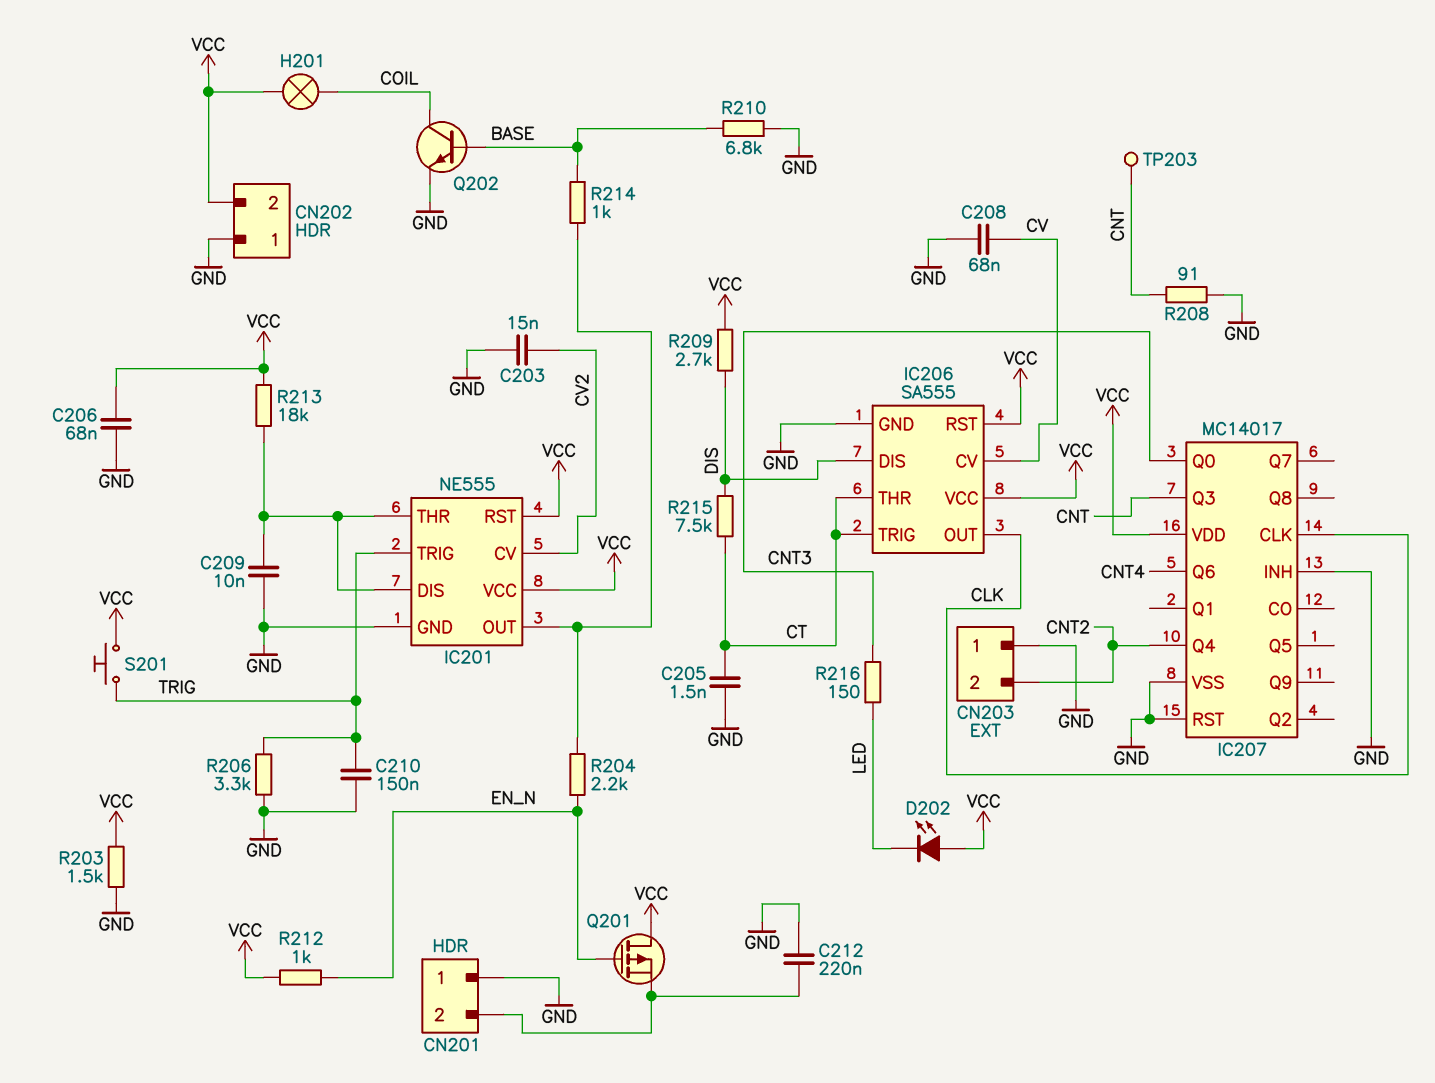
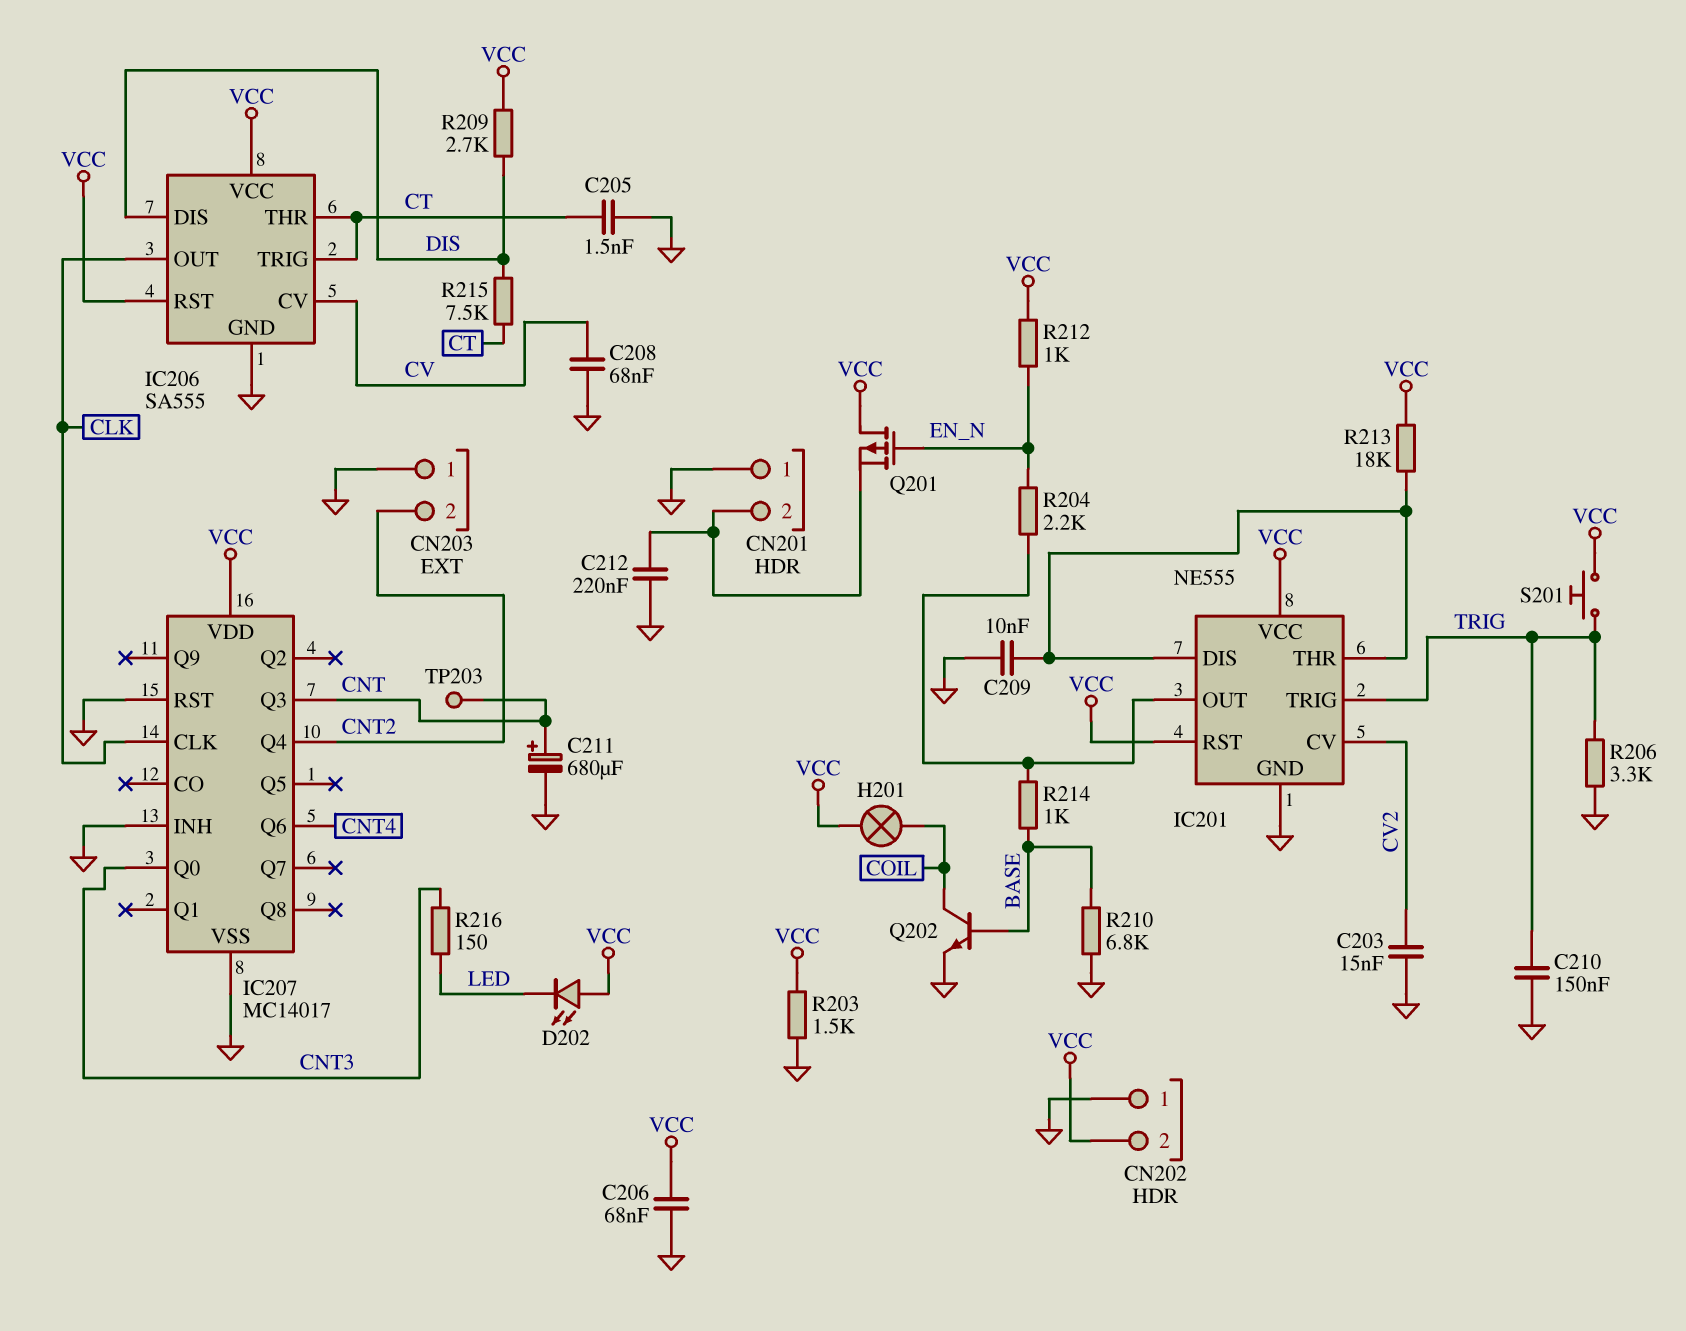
C211: none -> 680uF (plus CNT, minus GND)
R208: 91 (CNT, GND) -> none

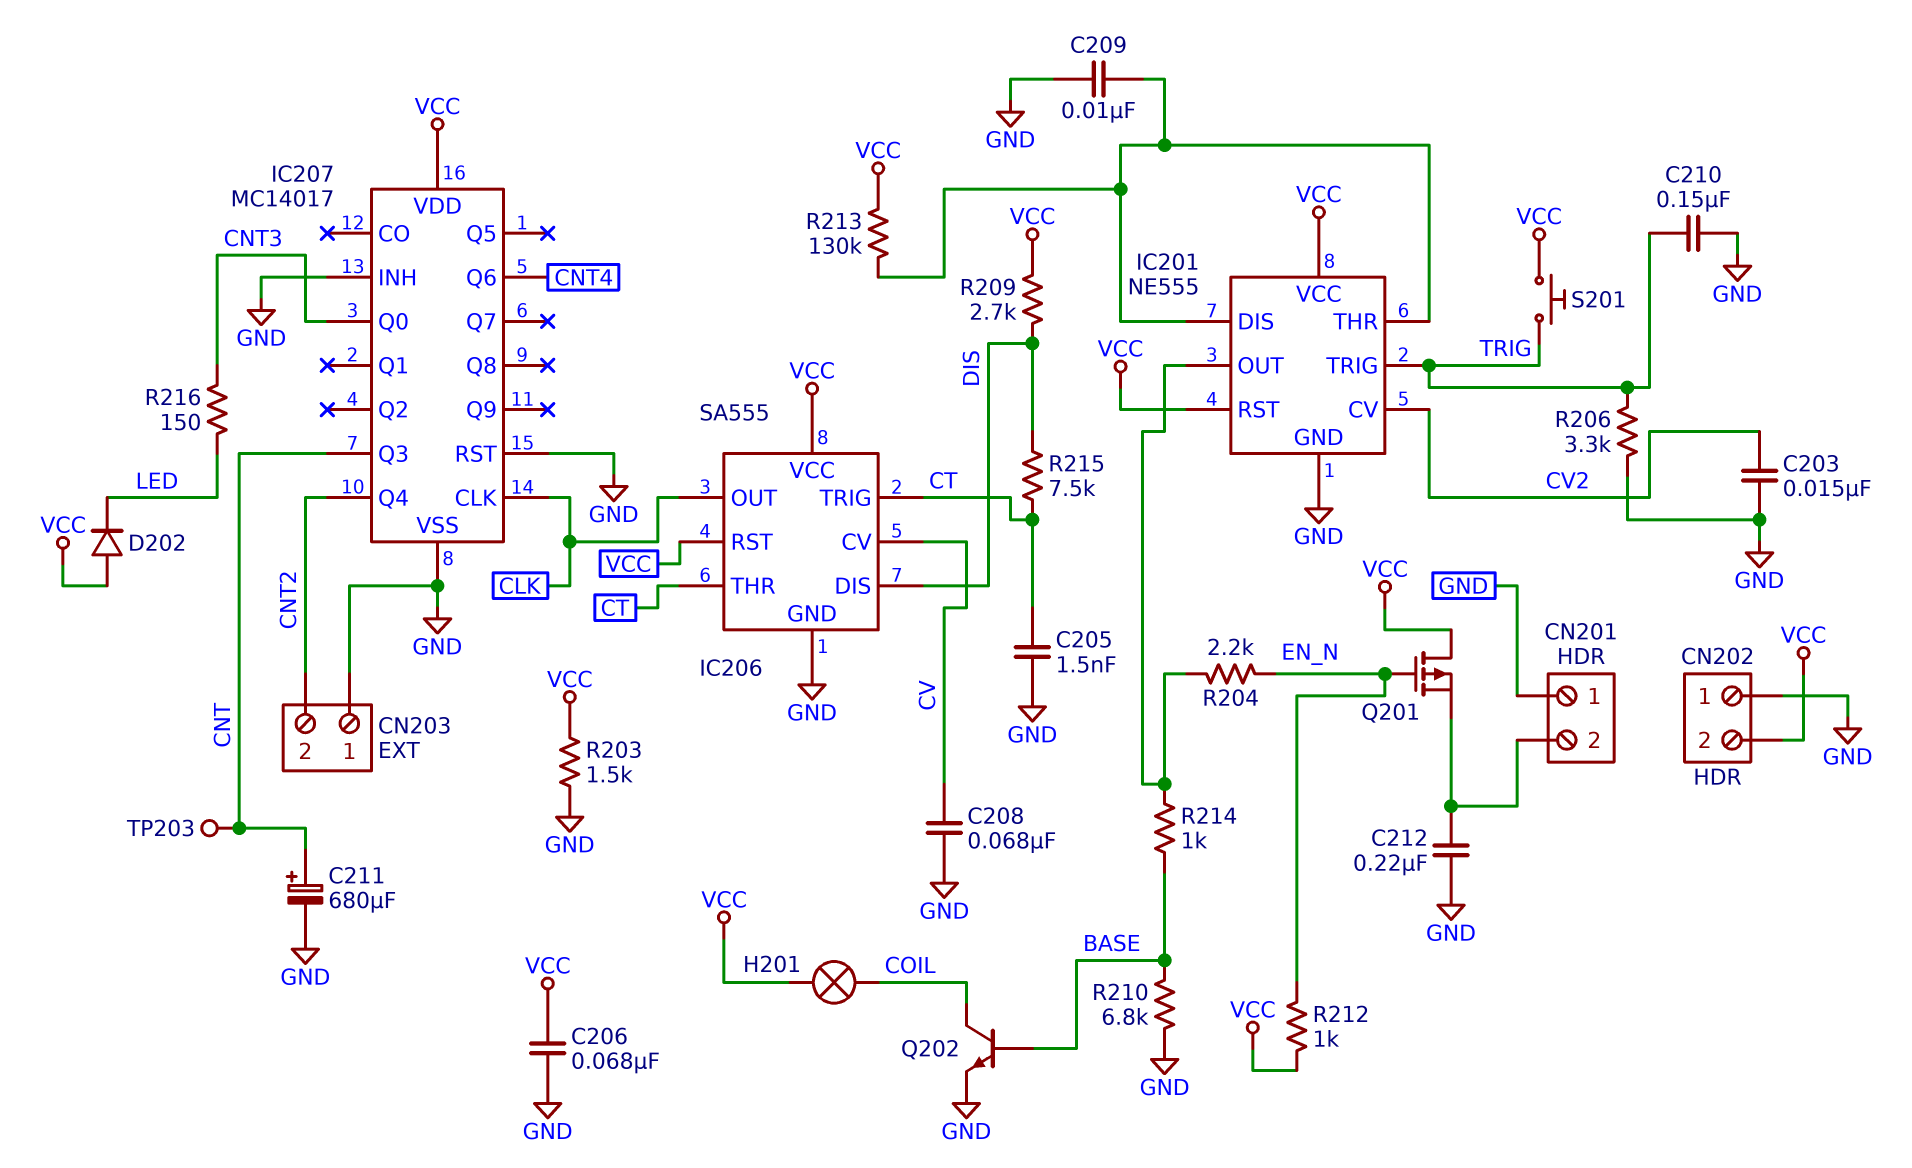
D202: LED (A VCC, K LED) -> diode (A VCC, K LED)
R213: 18k (IC201/DIS, VCC) -> 130k (IC201/DIS, VCC)

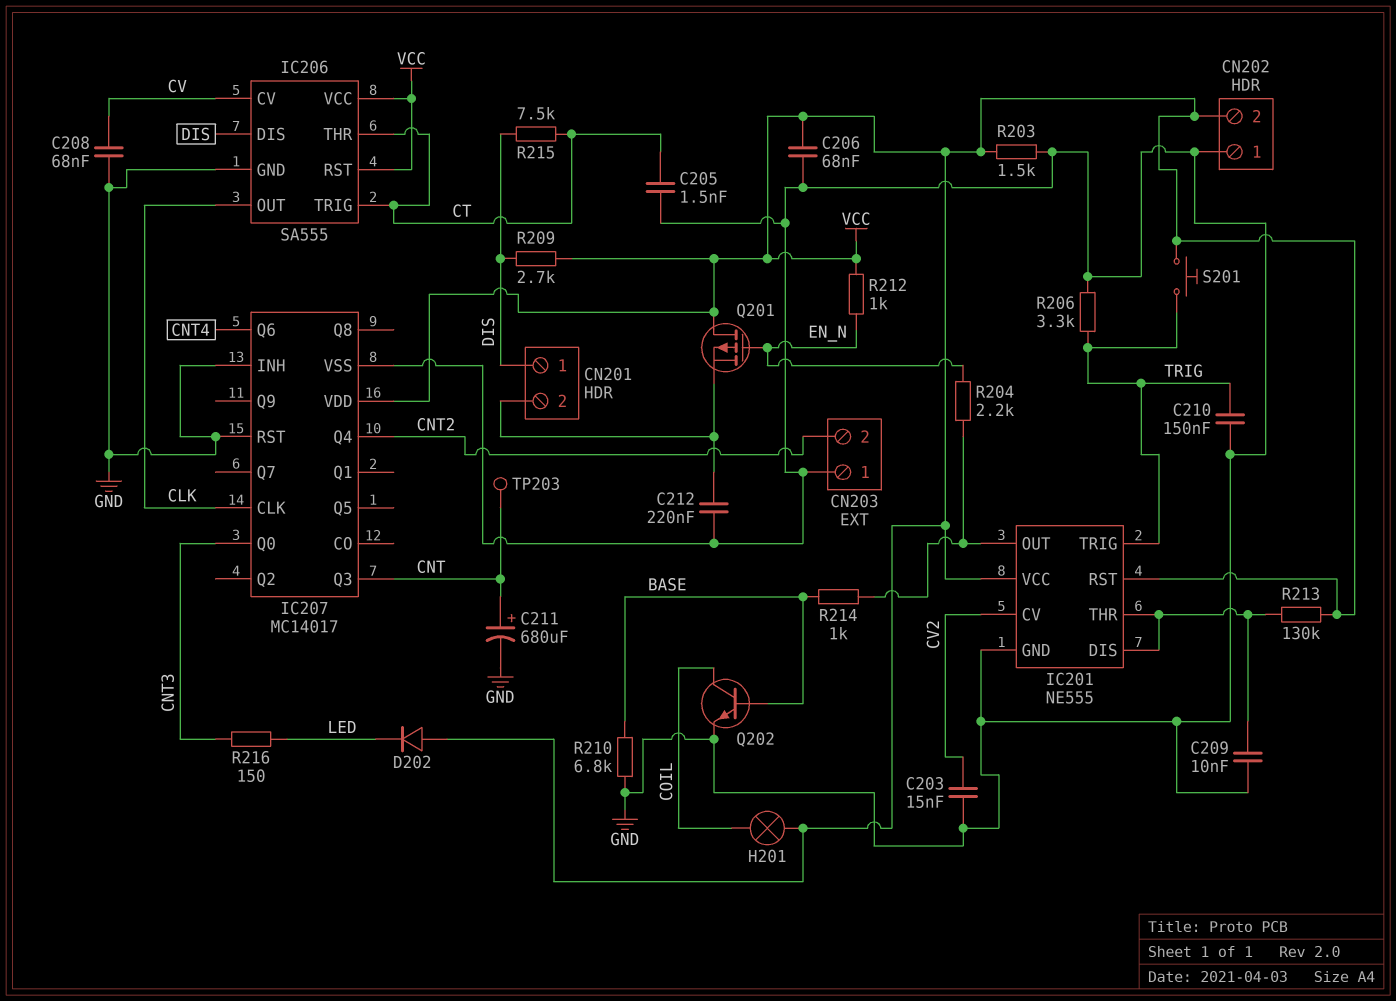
CN201 pin 1: GND -> DIS

